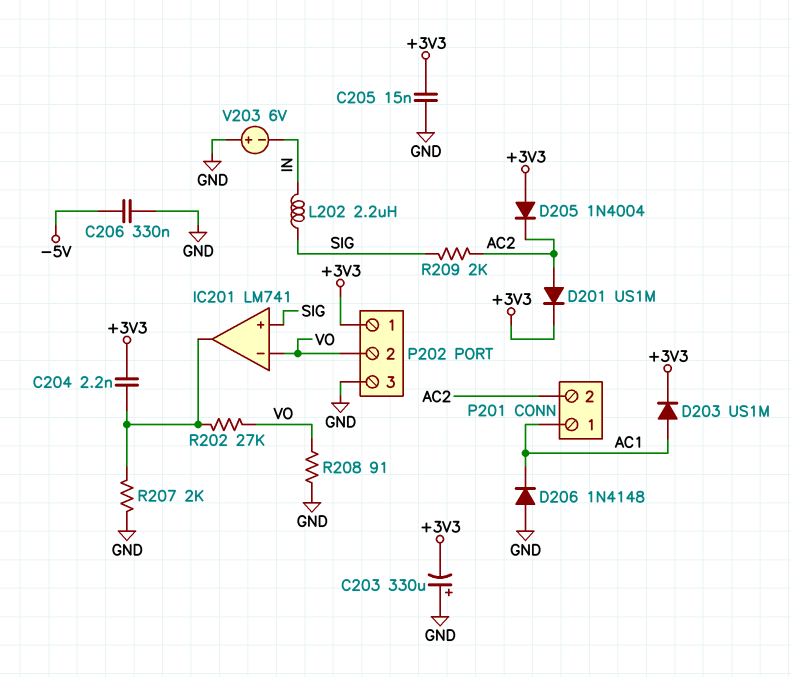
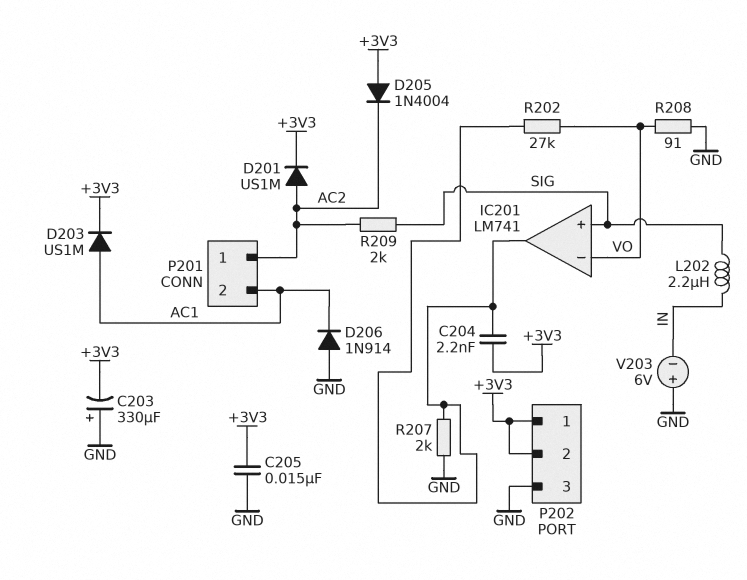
C206: 330nF (-5V, GND) -> none
D206: diode 1N4148 (A GND, K AC1) -> diode 1N914 (A GND, K AC1)
P201 pin 1: AC1 -> AC2
P201 pin 2: AC2 -> AC1
P202 pin 2: VO -> +3V3

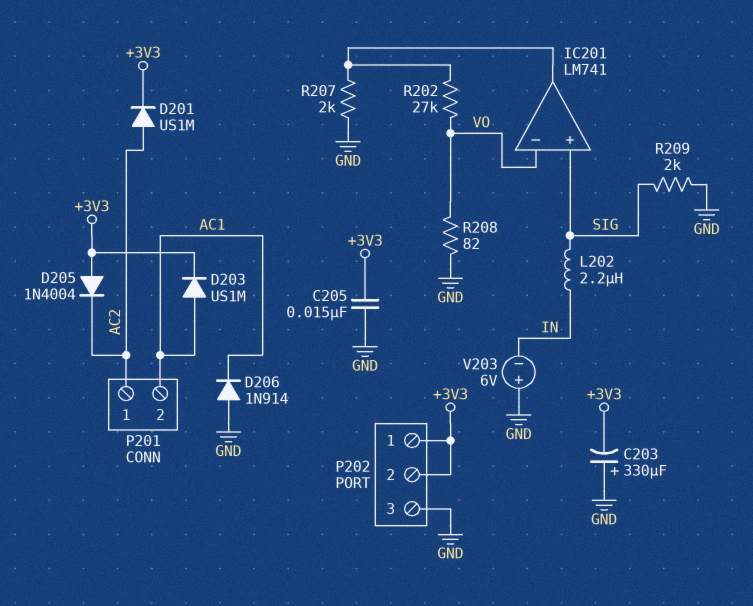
C204: 2.2nF (+3V3, IC201/out) -> none
R208: 91 (GND, VO) -> 82 (GND, VO)
R209: 2k (AC2, SIG) -> 2k (GND, SIG)

